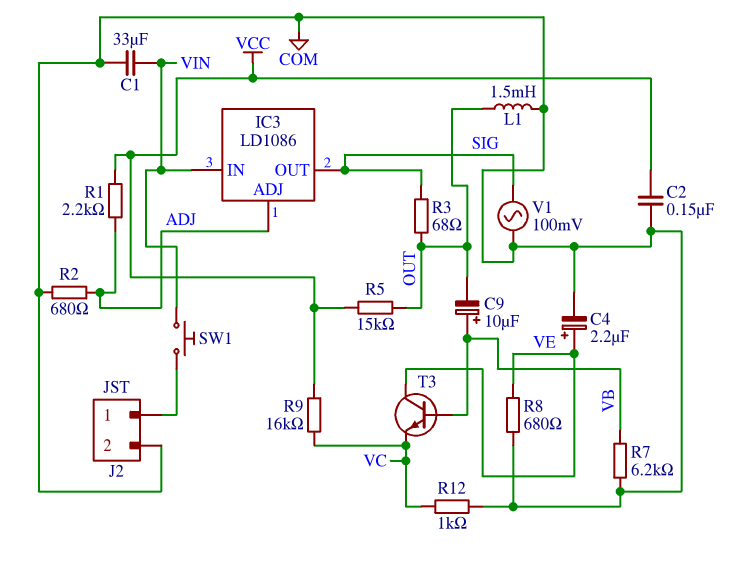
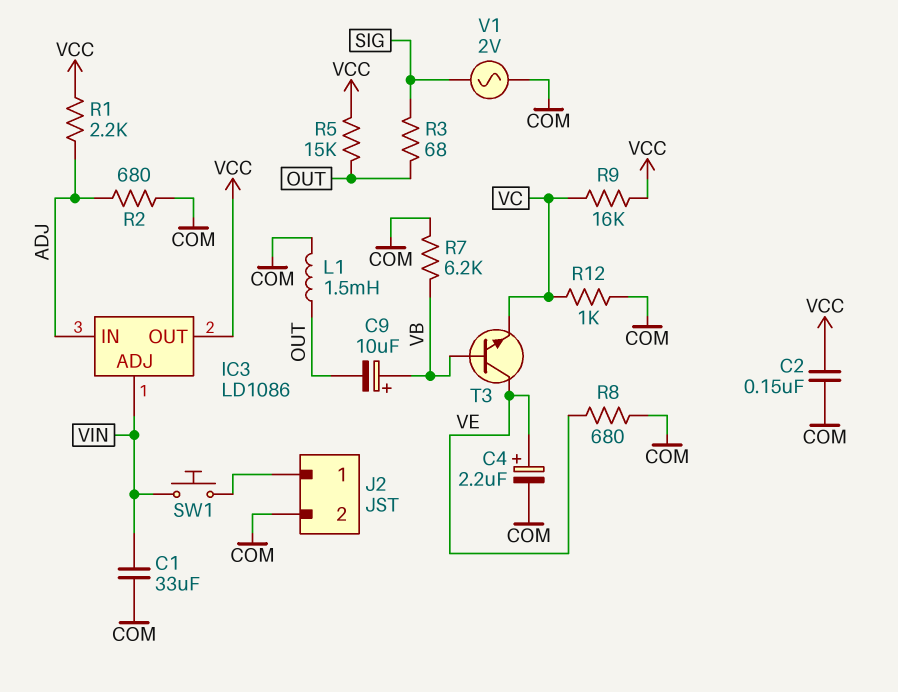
IC3 pin ADJ: ADJ -> VIN
IC3 pin IN: VIN -> ADJ
IC3 pin OUT: SIG -> VCC
V1: AC 100mV (COM, SIG) -> AC 2V (COM, SIG)

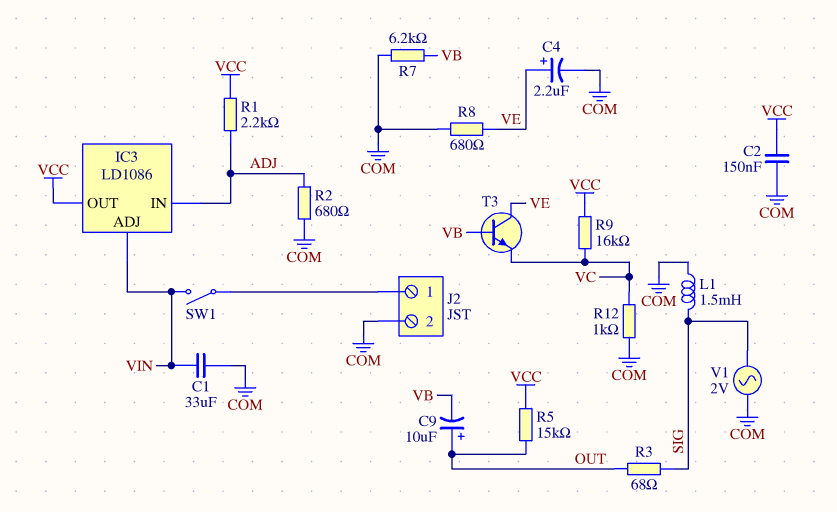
C9: 10uF (plus VB, minus OUT) -> 10uF (plus OUT, minus VB)
L1: 1.5mH (COM, OUT) -> 1.5mH (COM, SIG)
SW1: button (J2/1, VIN) -> switch (J2/1, VIN)

